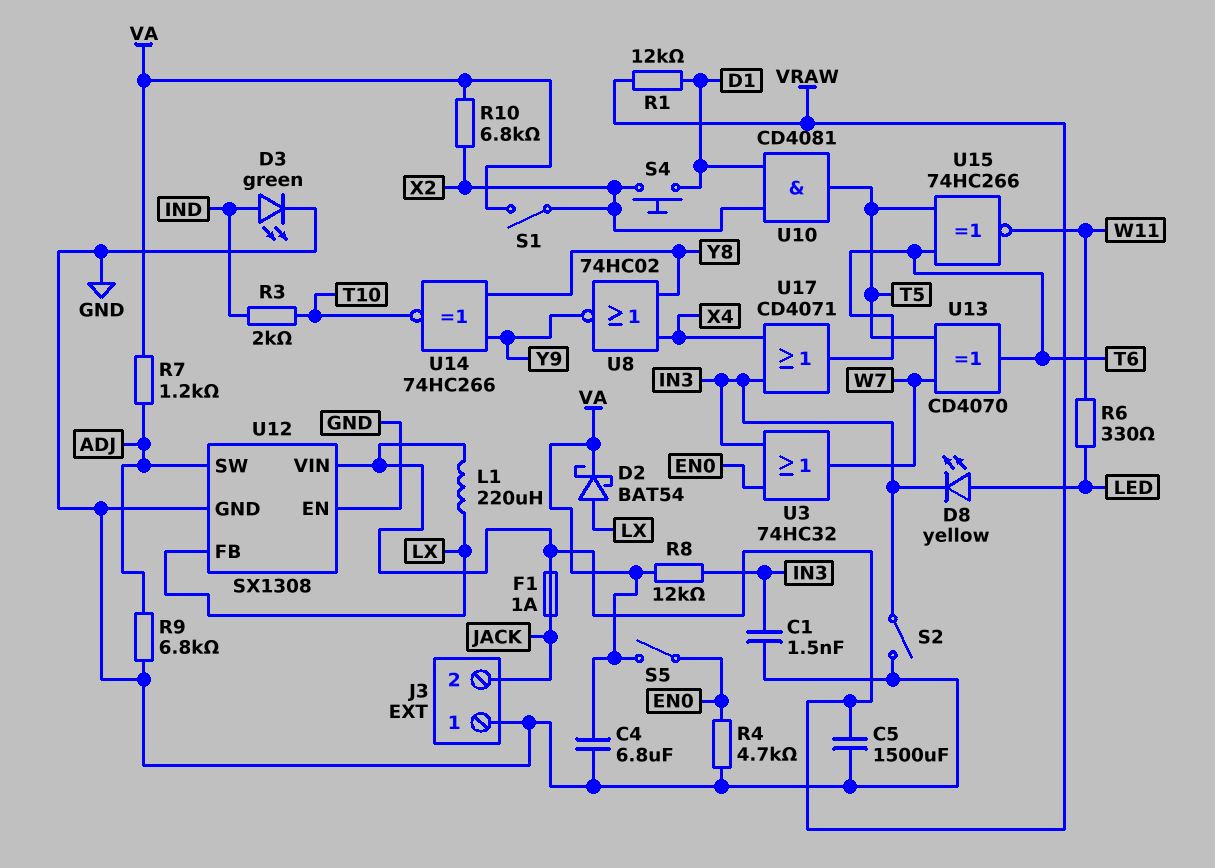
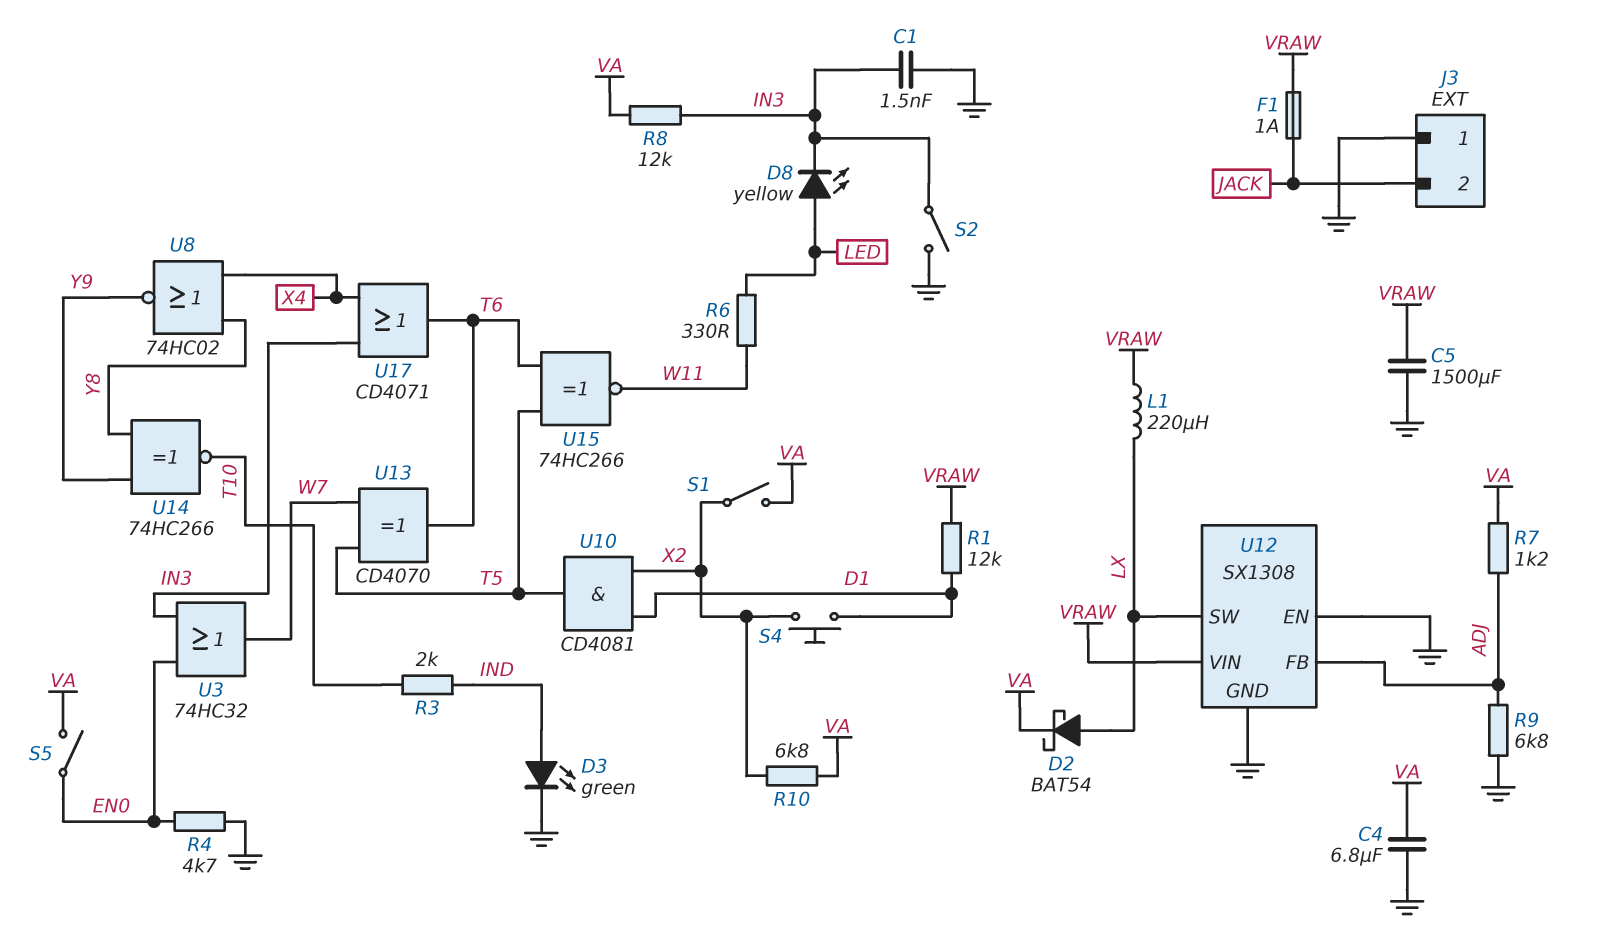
U12 pin FB: LX -> ADJ
U12 pin SW: ADJ -> LX

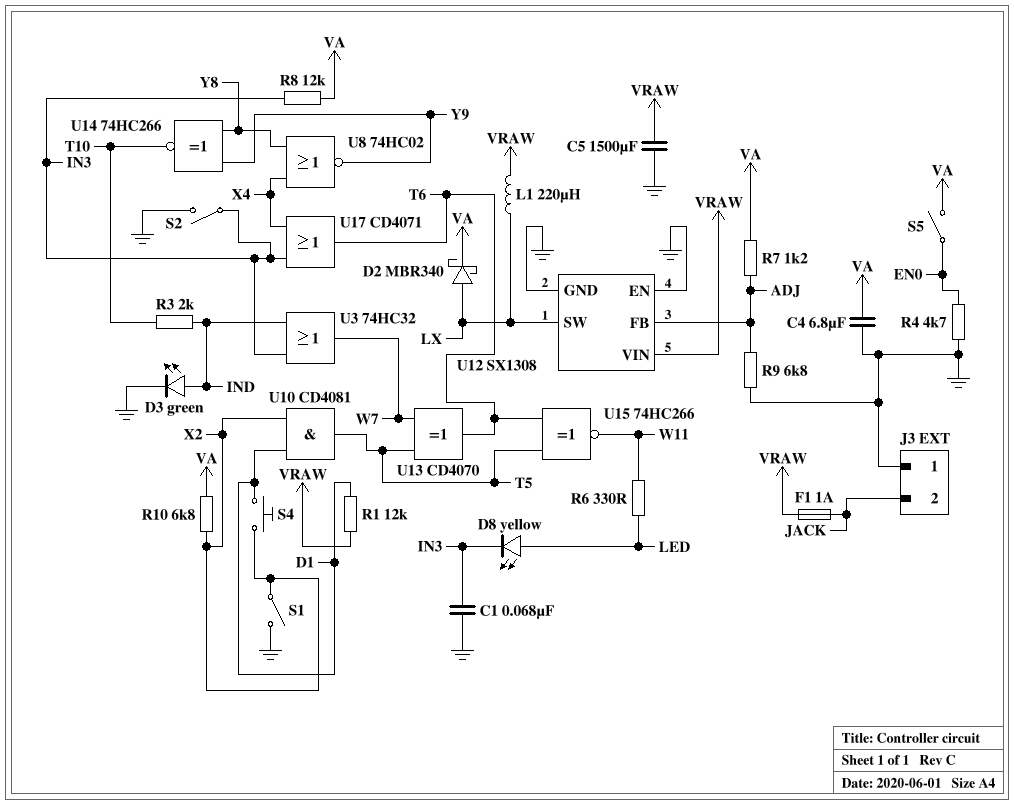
C1: 1.5nF (GND, IN3) -> 68nF (GND, IN3)
D2: schottky BAT54 (A LX, K VA) -> schottky MBR340 (A LX, K VA)
S1: switch (VA, X2) -> switch (GND, X2)
U3: OR 74HC32 (in EN0, in IN3, out W7) -> OR 74HC32 (in IN3, in IND, out W7)

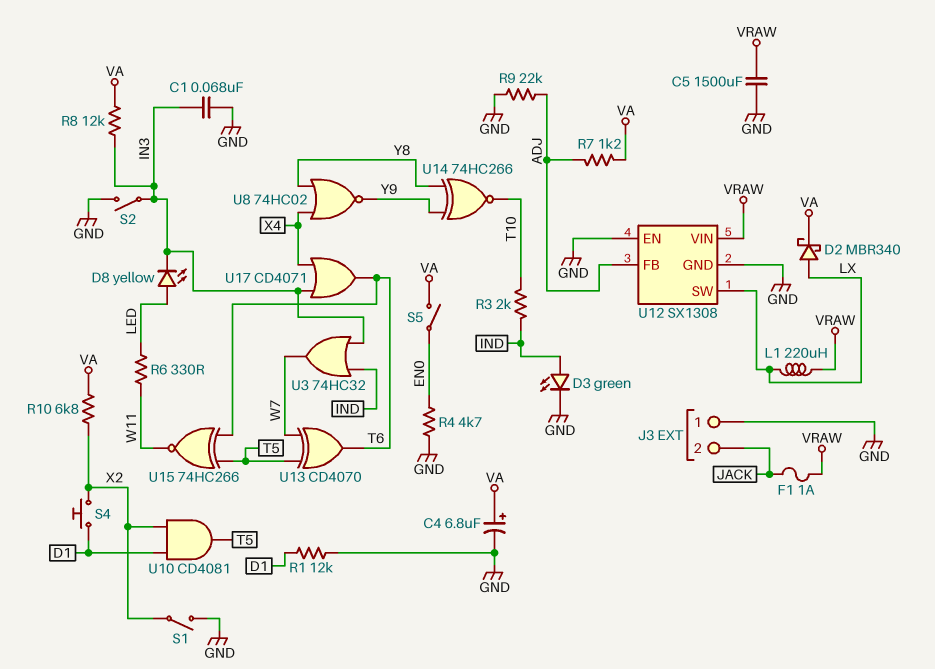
C4: 6.8uF (GND, VA) -> 6.8uF (plus VA, minus GND)
R1: 12k (D1, VRAW) -> 12k (D1, GND)
R9: 6.8k (ADJ, GND) -> 22k (ADJ, GND)

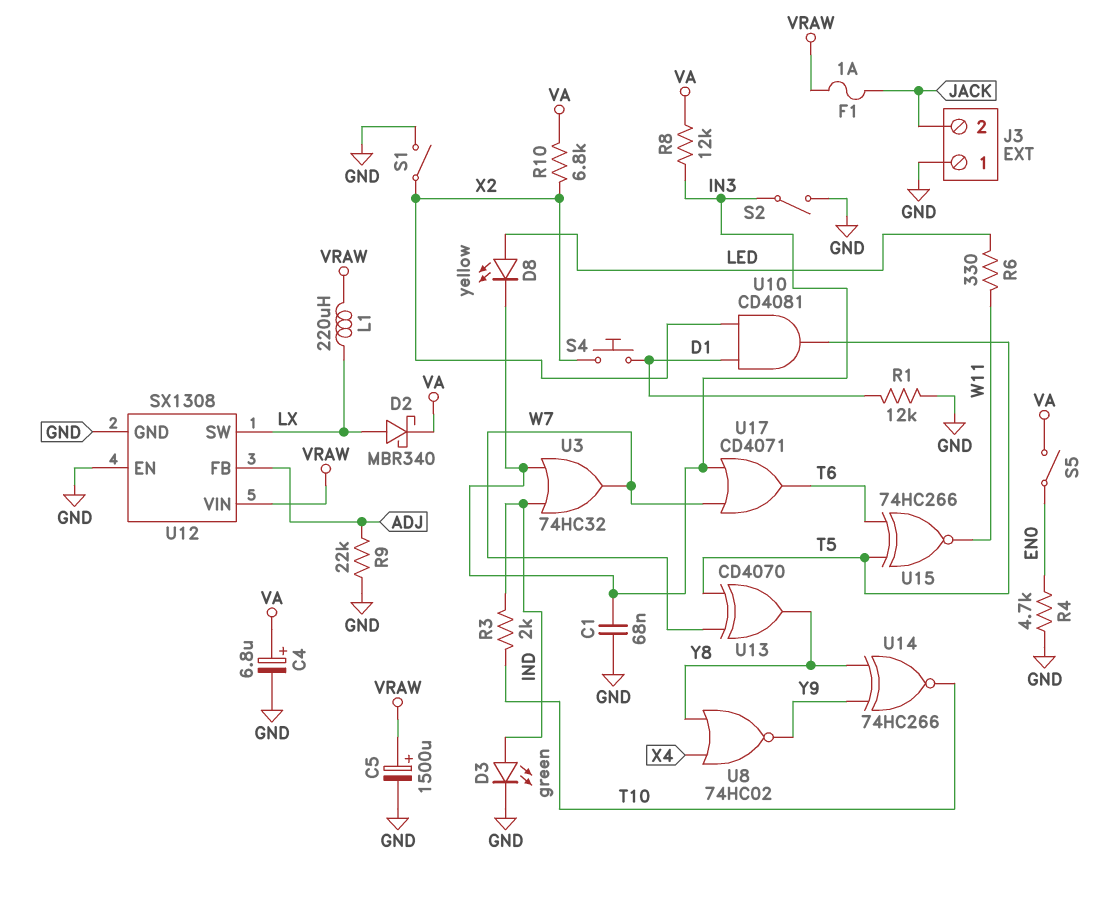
C5: 1500uF (GND, VRAW) -> 1500uF (plus VRAW, minus GND)
R7: 1.2k (ADJ, VA) -> none
U13: XOR CD4070 (in T5, in W7, out T6) -> XOR CD4070 (in T5, in W7, out Y8)
U17: OR CD4071 (in IN3, in X4, out T6) -> OR CD4071 (in IN3, in W7, out T6)

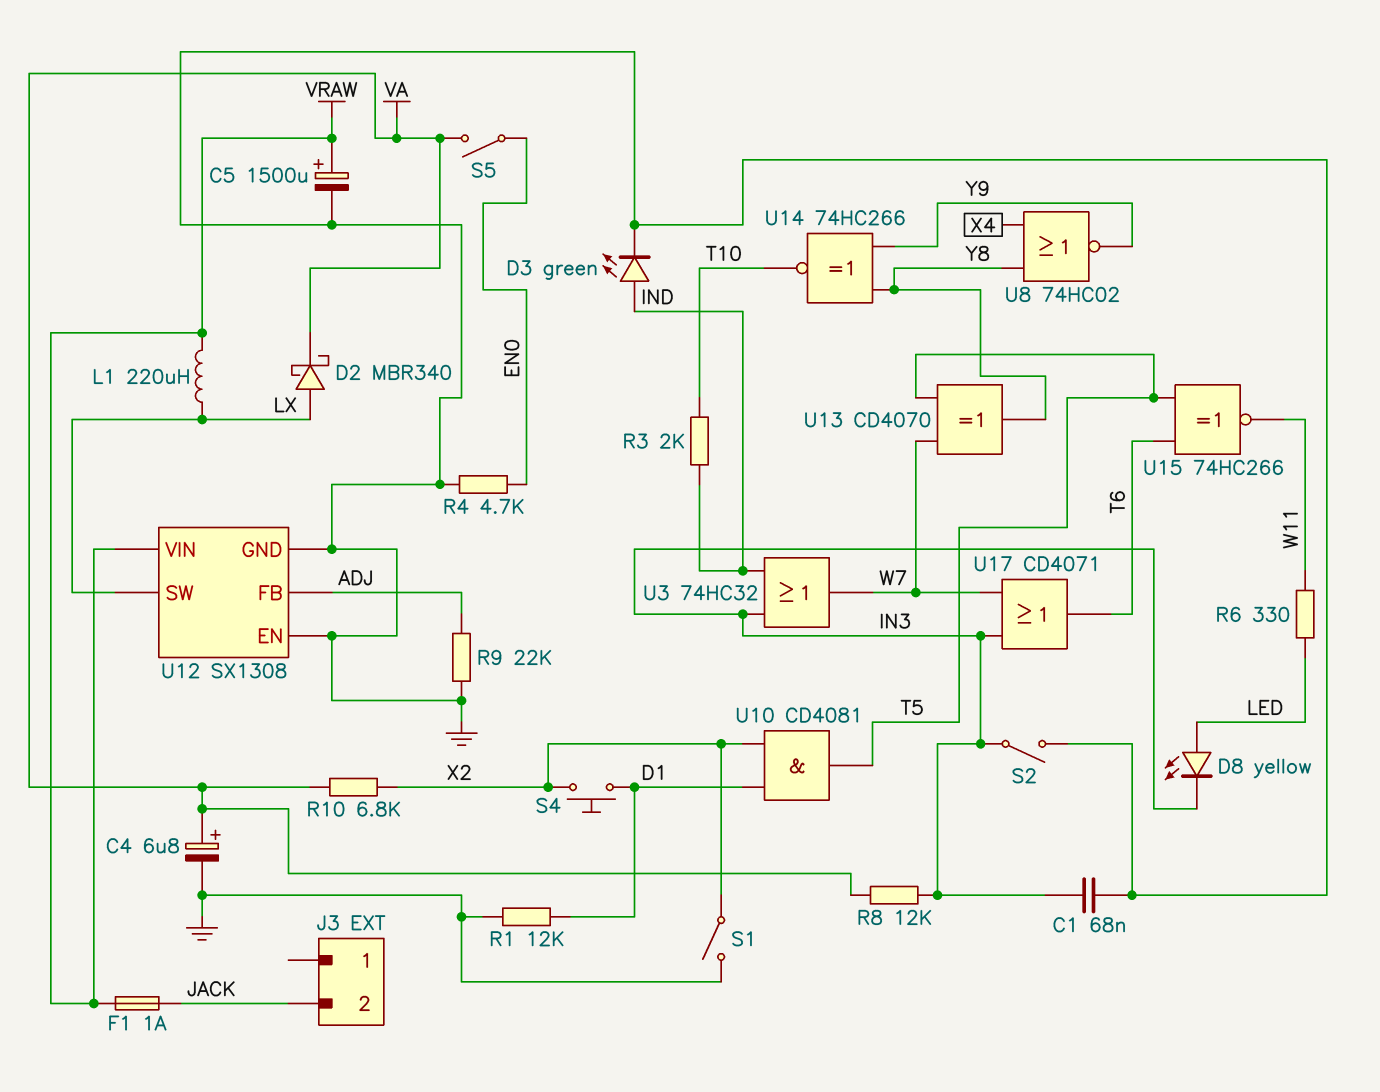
J3 pin 1: GND -> none

